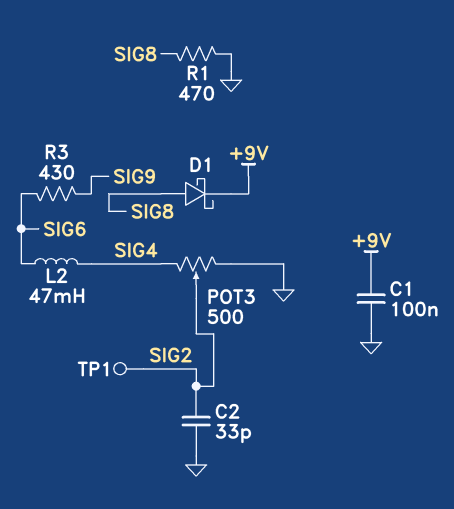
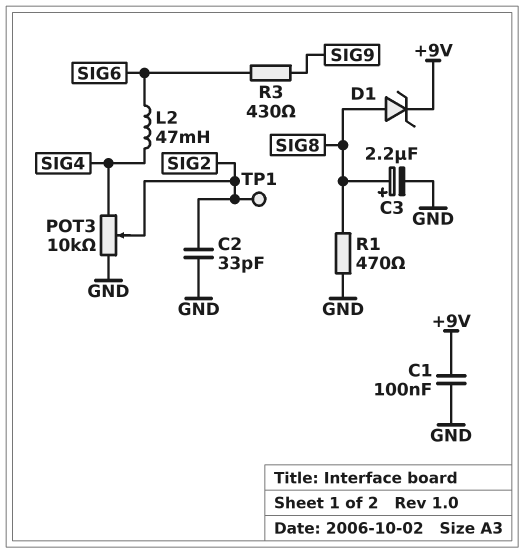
C3: none -> 2.2uF (plus SIG8, minus GND)
D1: schottky (A SIG8, K +9V) -> zener (A SIG8, K +9V)
POT3: 500 (GND, SIG4, wiper SIG2) -> 10k (GND, SIG4, wiper SIG2)

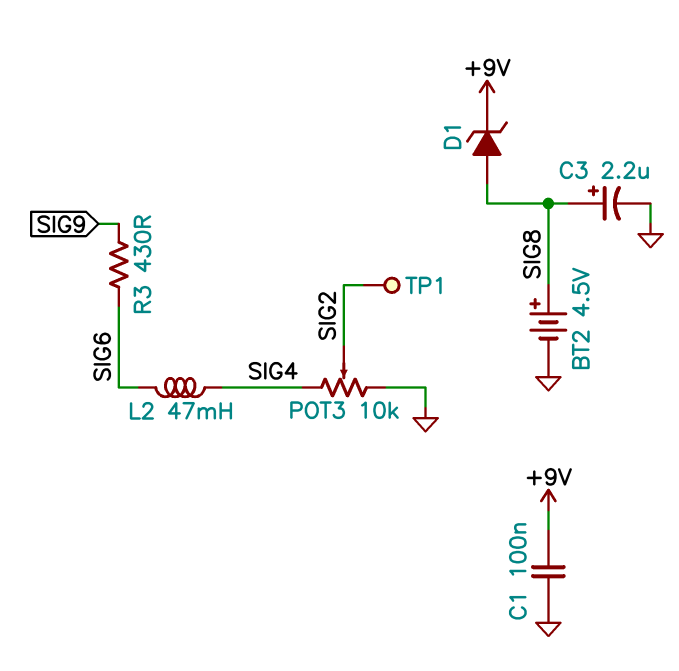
BT2: none -> 4.5V (plus SIG8, minus GND)
C2: 33pF (GND, SIG2) -> none
R1: 470 (GND, SIG8) -> none

